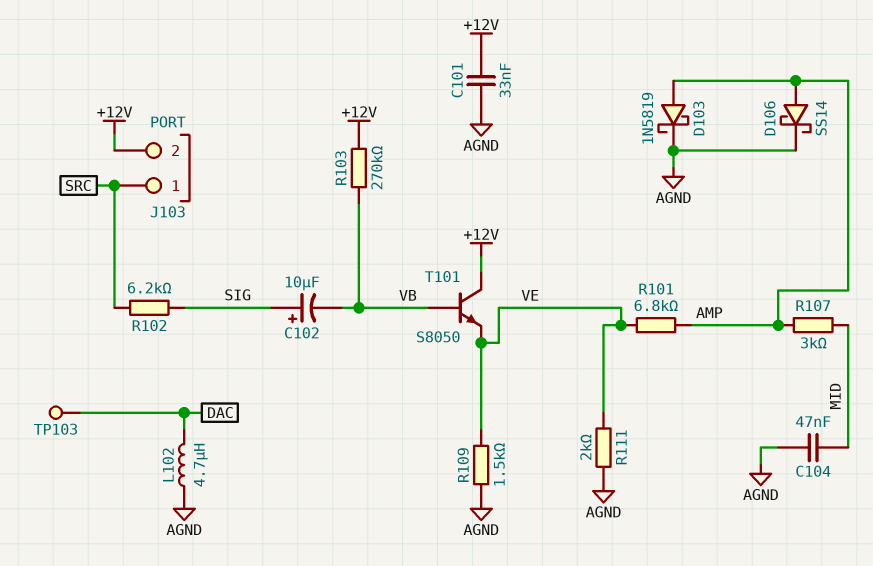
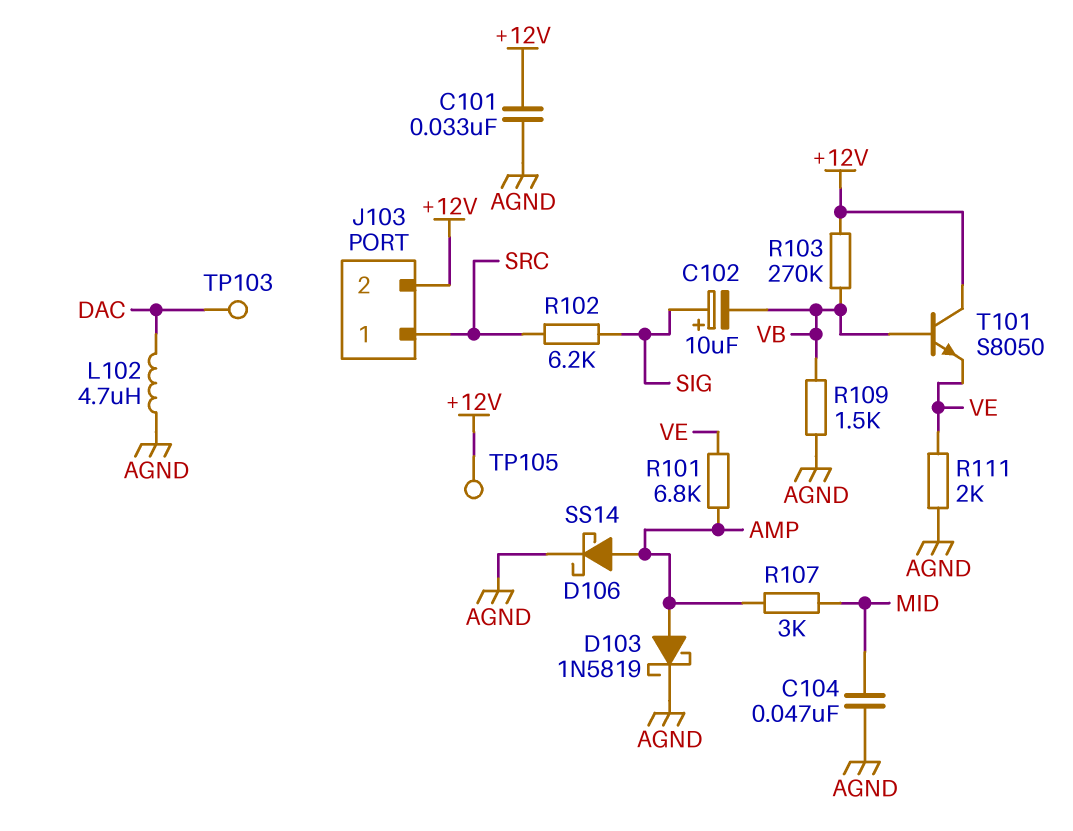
R109: 1.5k (AGND, VE) -> 1.5k (AGND, VB)
TP105: none -> test point (+12V)

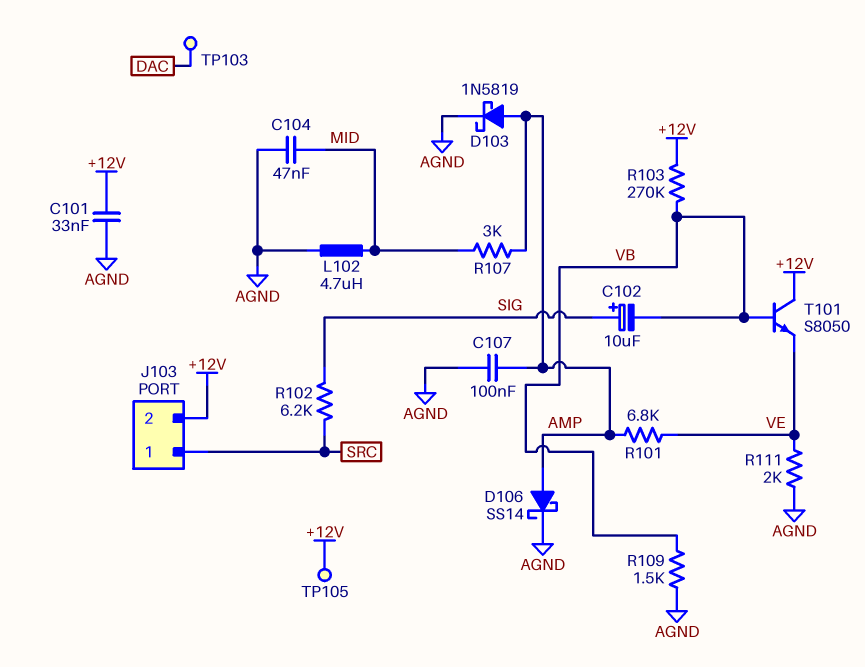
C107: none -> 100nF (AGND, AMP)
L102: 4.7uH (AGND, DAC) -> 4.7uH (AGND, MID)

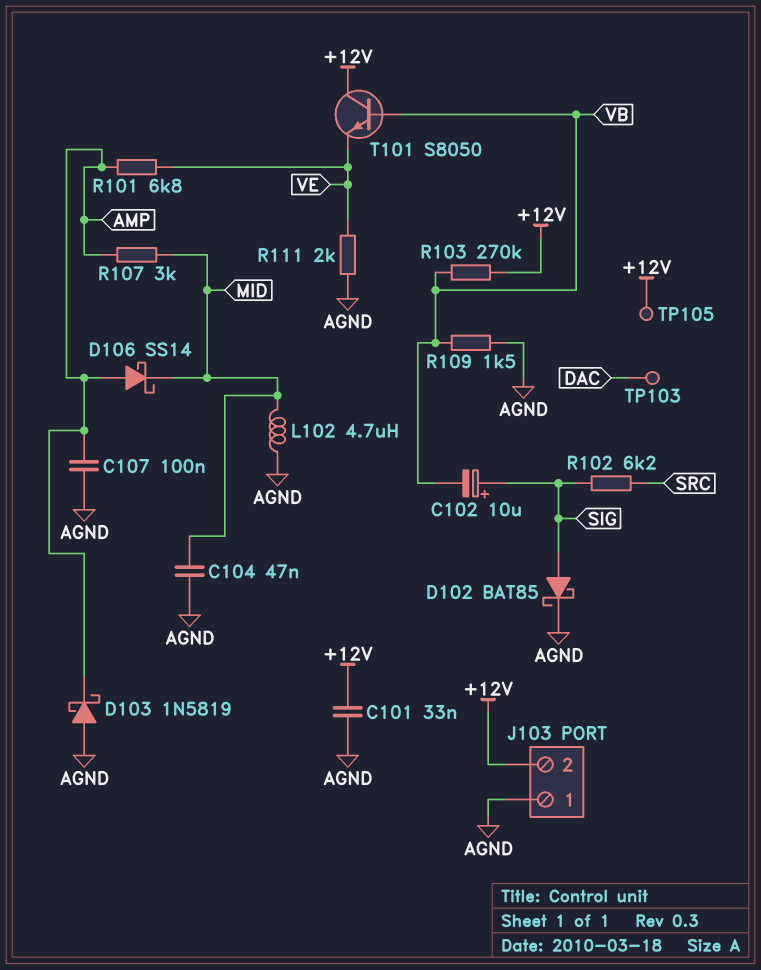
D102: none -> schottky BAT85 (A SIG, K AGND)
D103: schottky 1N5819 (A AMP, K AGND) -> schottky 1N5819 (A AGND, K AMP)
D106: schottky SS14 (A AMP, K AGND) -> schottky SS14 (A AMP, K MID)
J103 pin 1: SRC -> AGND

